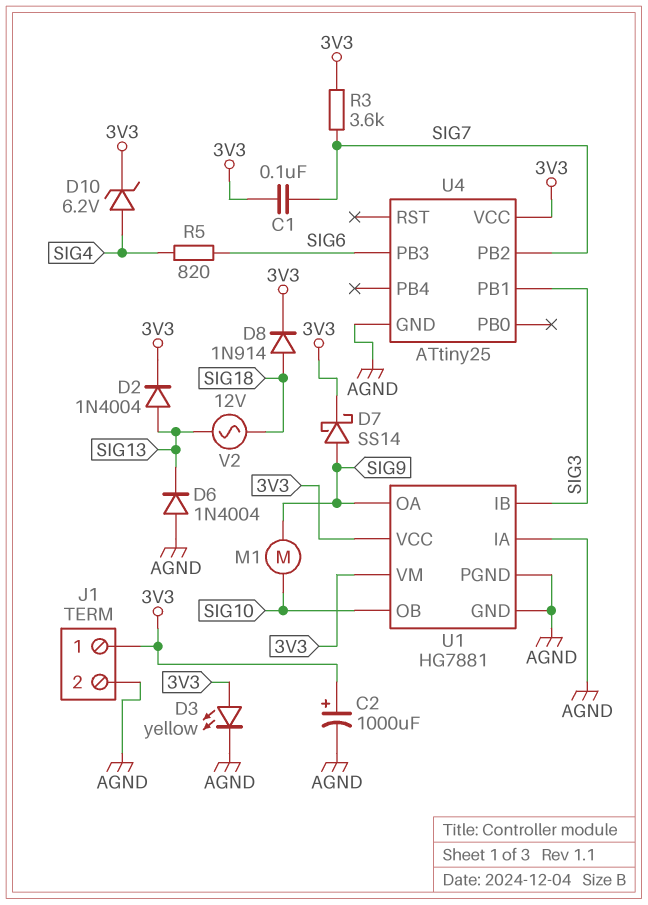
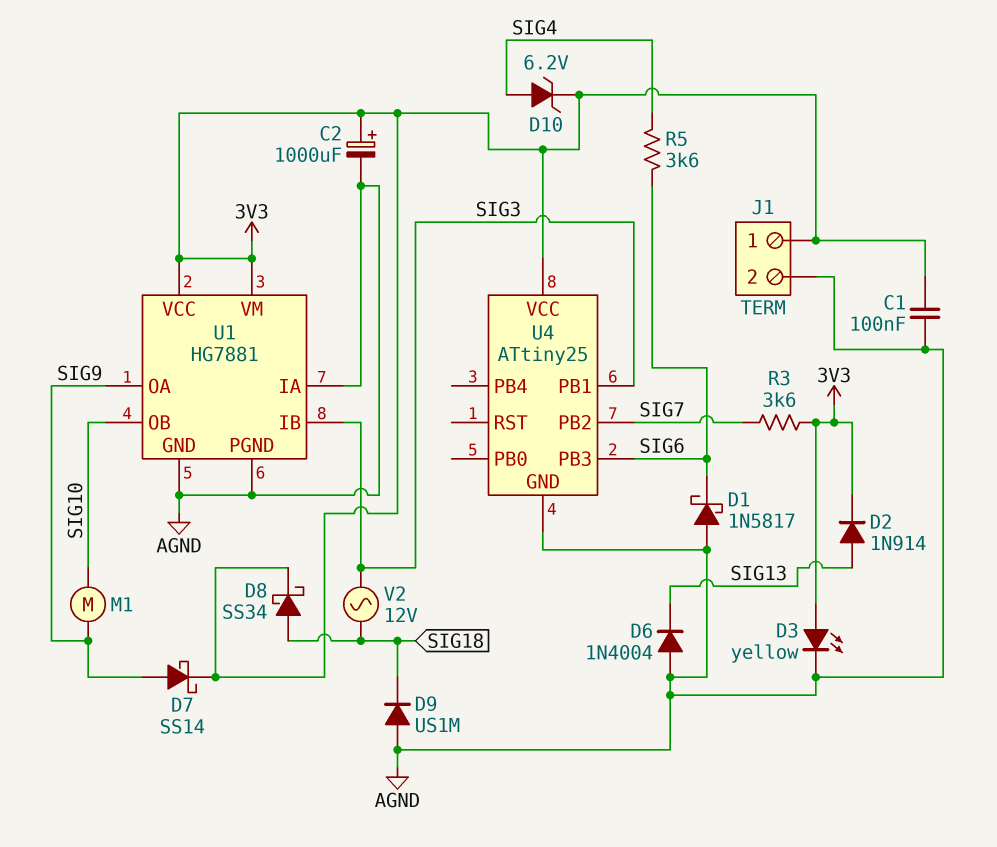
C1: 100nF (3V3, SIG7) -> 100nF (3V3, AGND)
D1: none -> schottky 1N5817 (A AGND, K SIG6)
D2: diode 1N4004 (A SIG13, K 3V3) -> diode 1N914 (A SIG13, K 3V3)
D8: diode 1N914 (A SIG18, K 3V3) -> schottky SS34 (A SIG18, K 3V3)
D9: none -> diode US1M (A AGND, K SIG18)
R5: 820 (SIG4, SIG6) -> 3.6k (SIG4, SIG6)
V2: AC 12V (SIG13, SIG18) -> AC 12V (SIG3, SIG18)

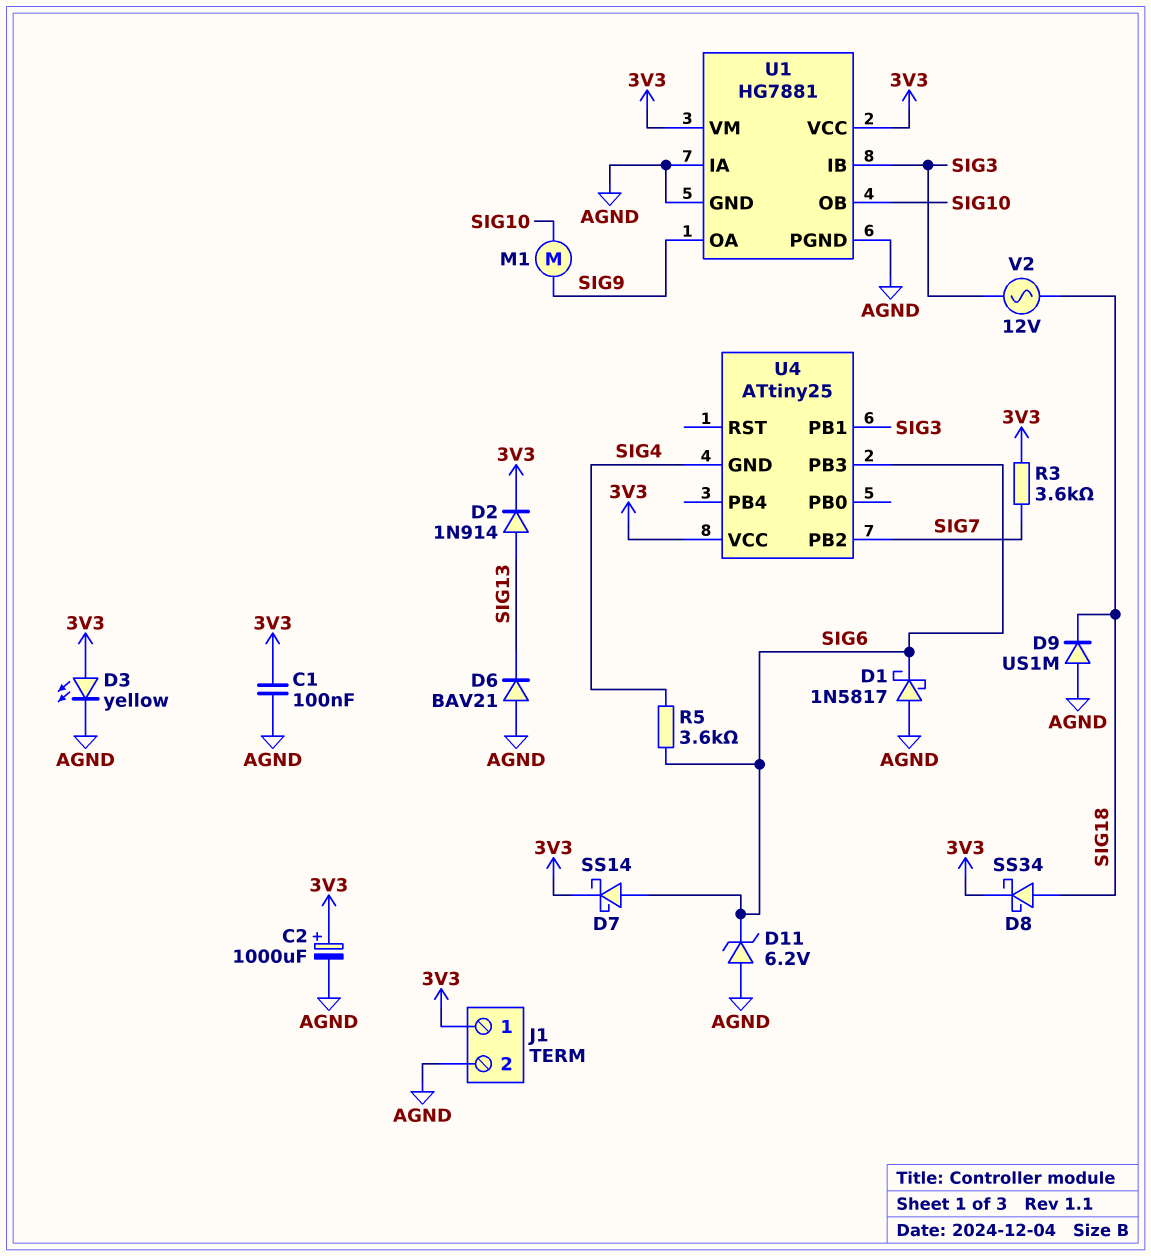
D6: diode 1N4004 (A AGND, K SIG13) -> diode BAV21 (A AGND, K SIG13)
D7: schottky SS14 (A SIG9, K 3V3) -> schottky SS14 (A SIG6, K 3V3)
D10: zener 6.2V (A SIG4, K 3V3) -> none
D11: none -> zener 6.2V (A AGND, K SIG6)
U4 pin GND: AGND -> SIG4

